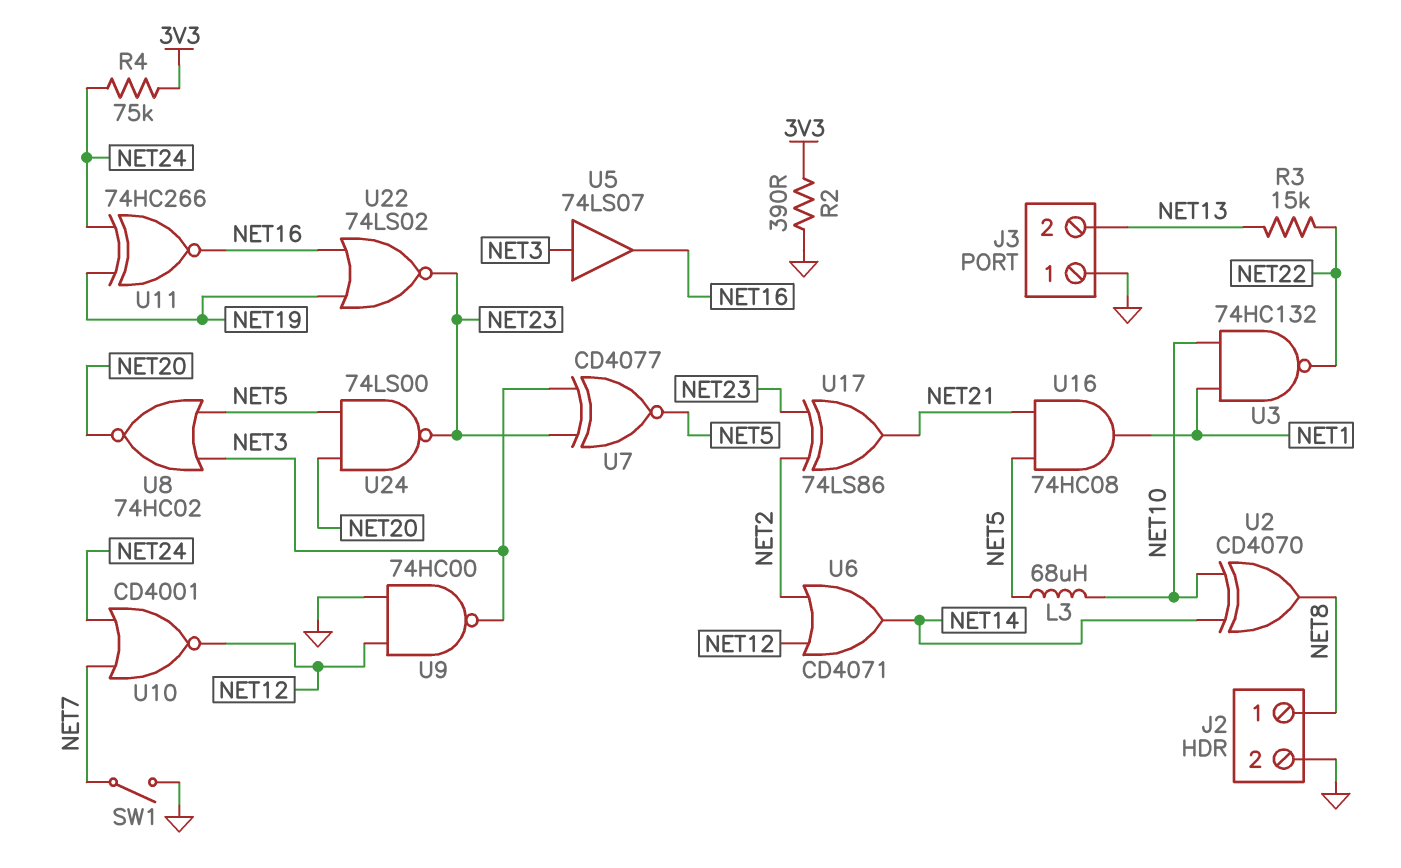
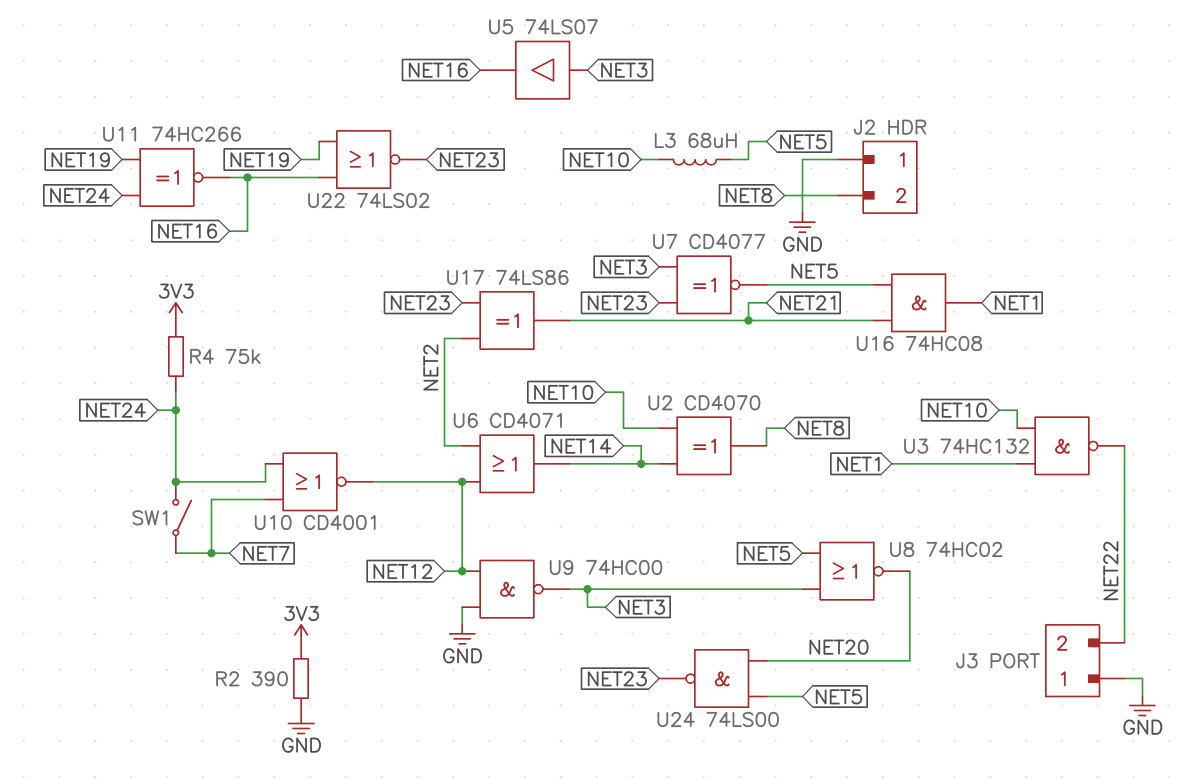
J2 pin 1: NET8 -> GND
J2 pin 2: GND -> NET8
J3 pin 2: NET13 -> NET22
R3: 15k (NET13, NET22) -> none
SW1: switch (GND, NET7) -> switch (NET7, NET24)

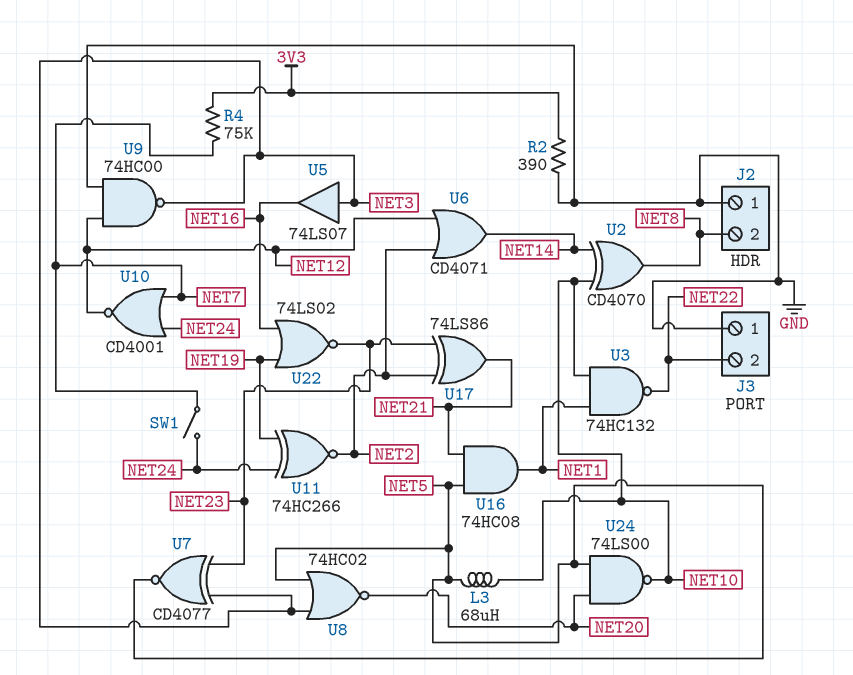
R4: 75k (3V3, NET24) -> 75k (3V3, NET7)
U11: XNOR 74HC266 (in NET19, in NET24, out NET16) -> XNOR 74HC266 (in NET19, in NET24, out NET2)
U24: NAND 74LS00 (in NET5, in NET20, out NET23) -> NAND 74LS00 (in NET5, in NET20, out NET10)

